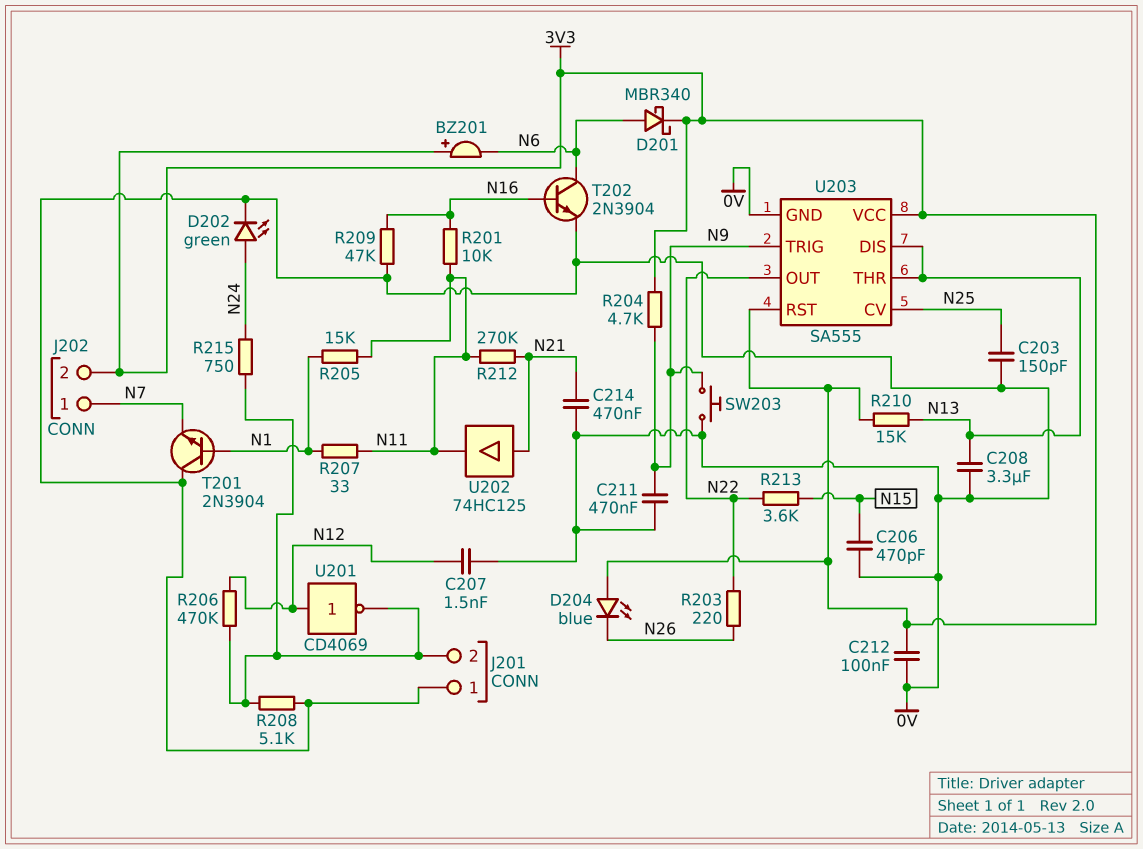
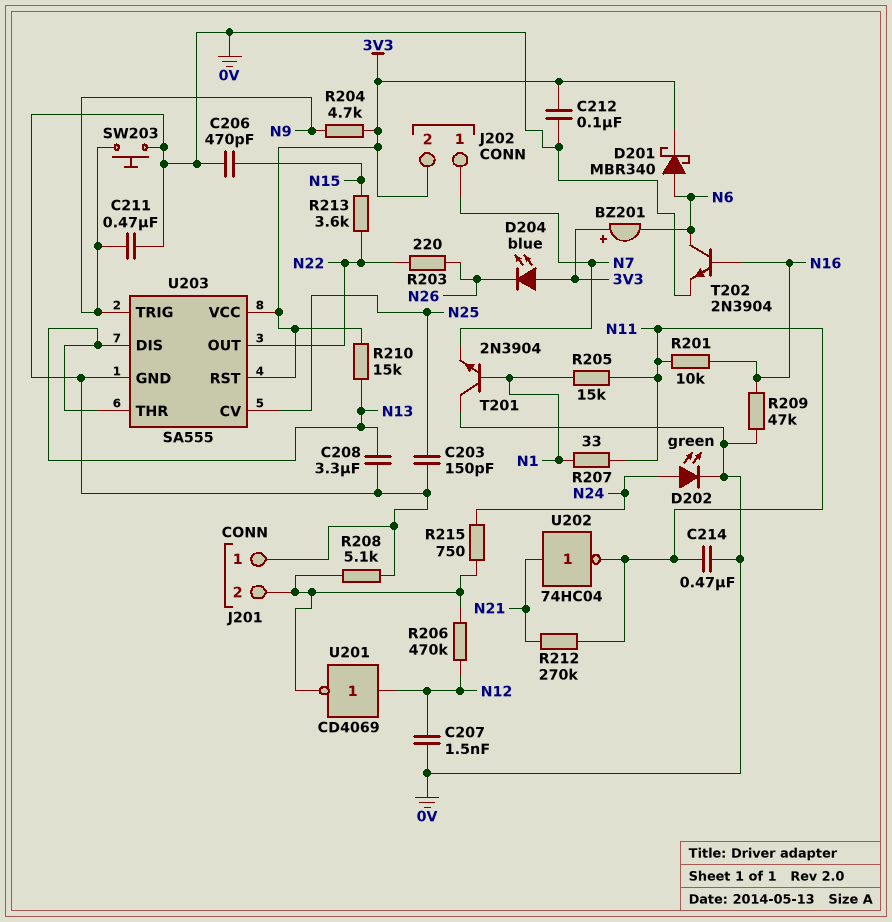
C214: 470nF (0V, N21) -> 470nF (0V, N11)
U202: buffer 74HC125 (in N21, out N11) -> NOT 74HC04 (in N21, out N11)

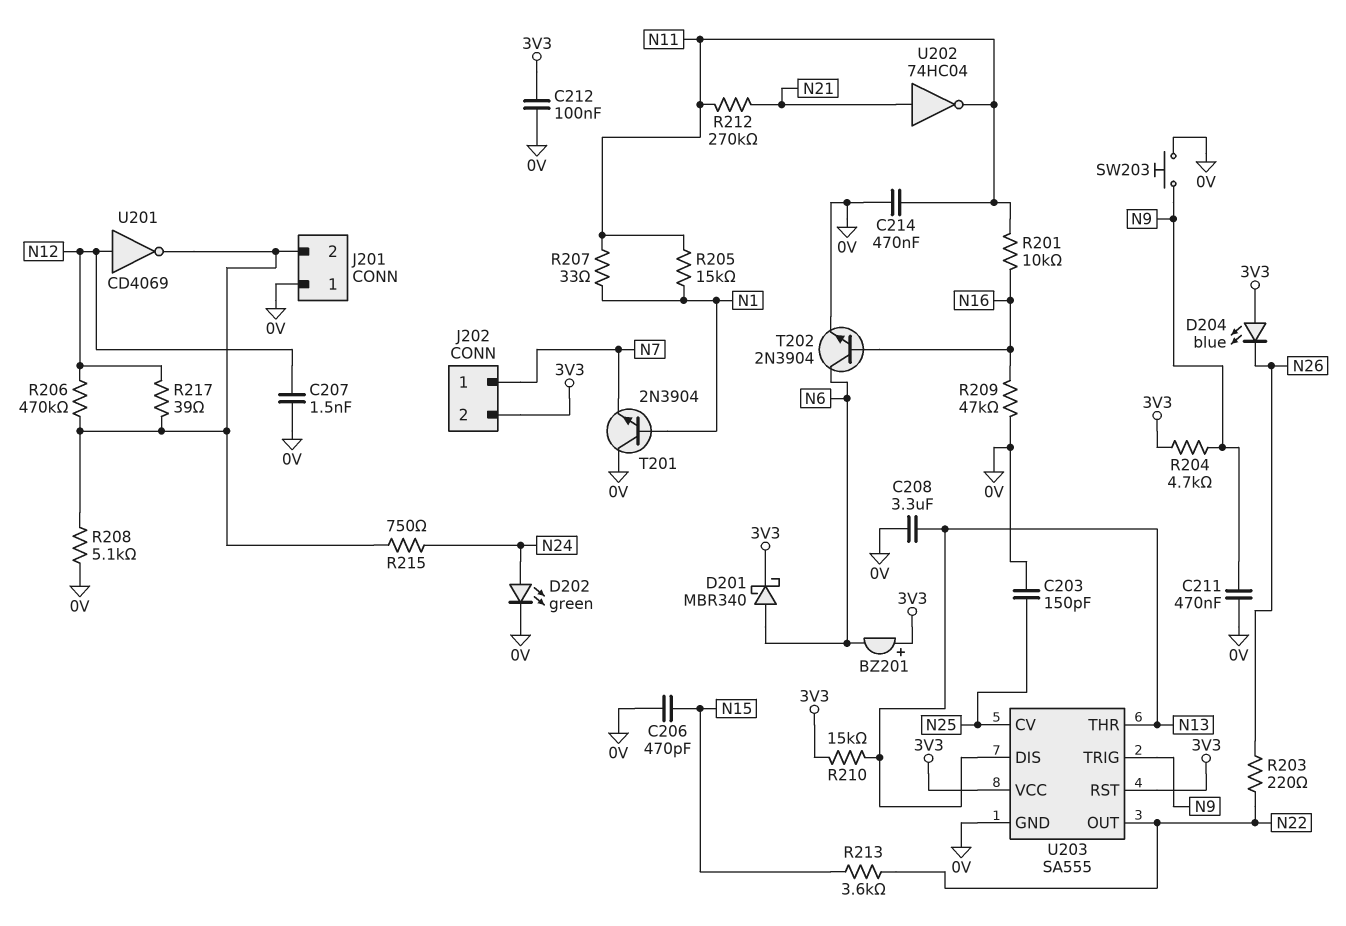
R217: none -> 39 (J201/2, N12)

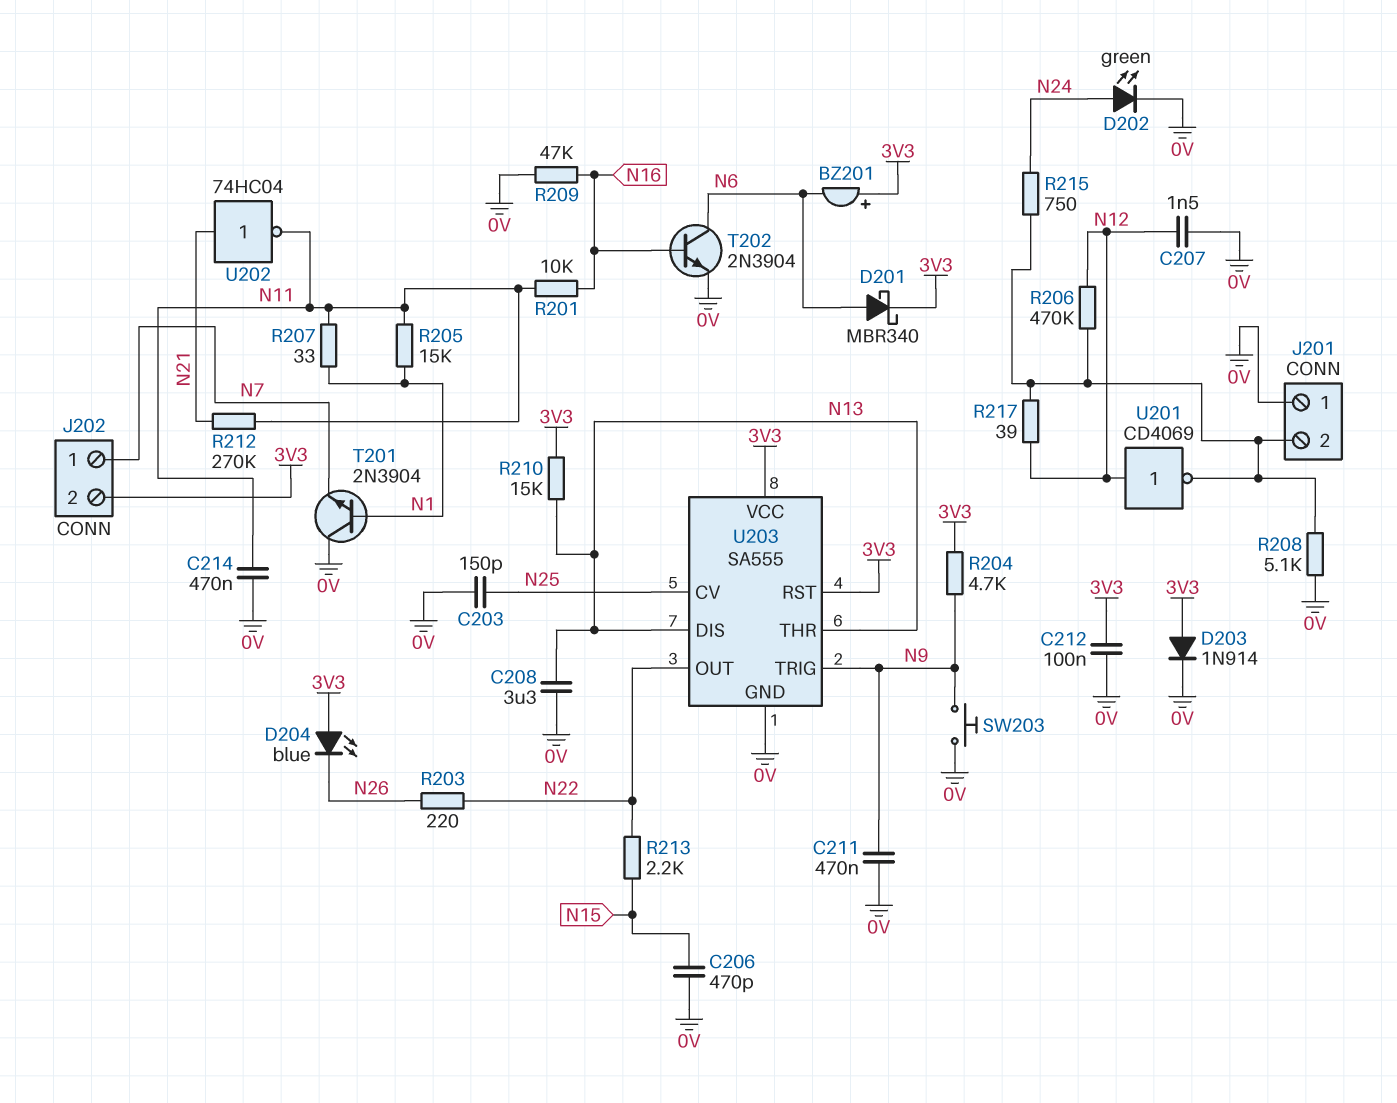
D203: none -> diode 1N914 (A 3V3, K 0V)
R213: 3.6k (N15, N22) -> 2.2k (N15, N22)

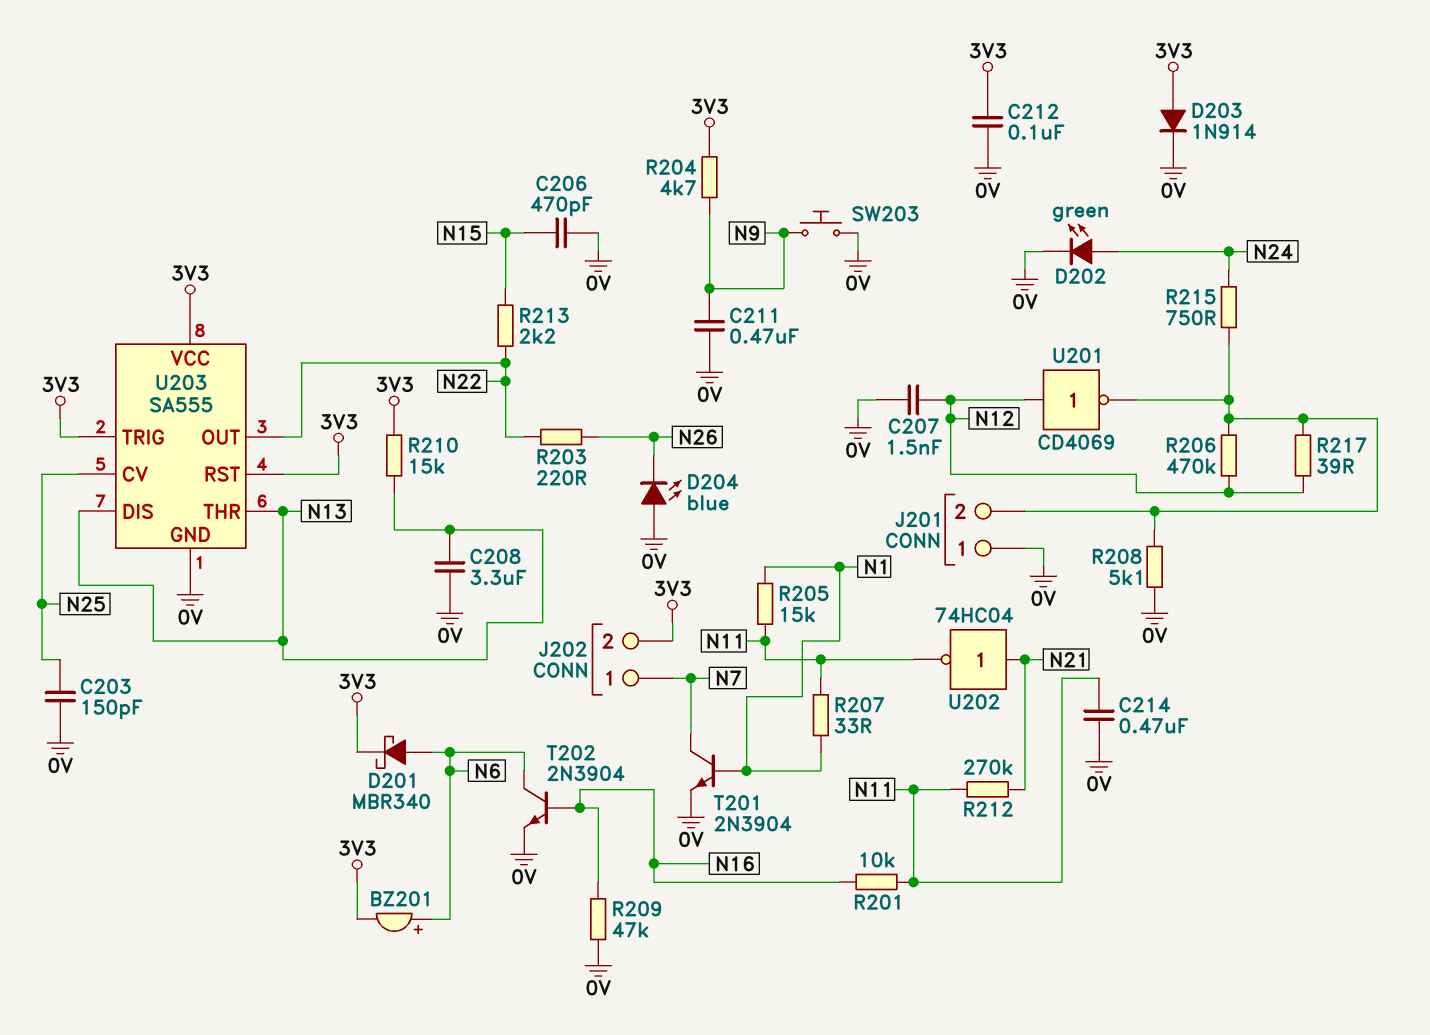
BZ201: buzzer (plus 3V3, minus N6) -> buzzer (plus N6, minus 3V3)
D204: LED blue (A 3V3, K N26) -> LED blue (A 0V, K N26)
T201: NPN 2N3904 (B N1, C 0V, E N7) -> NPN 2N3904 (B N1, C N7, E 0V)
U203 pin TRIG: N9 -> 3V3

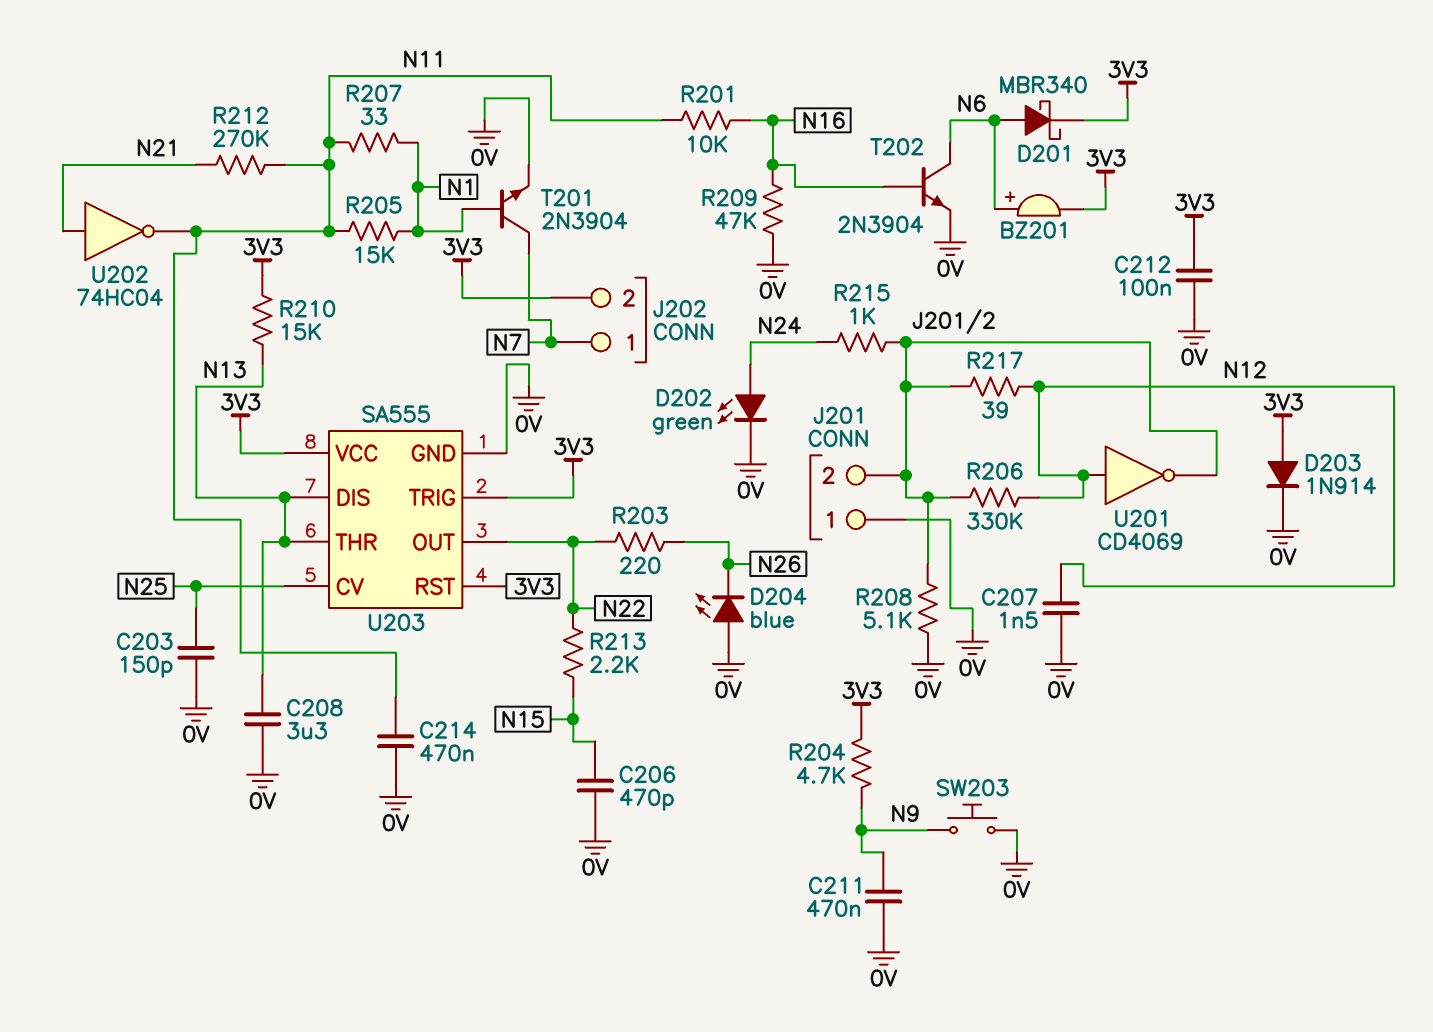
R206: 470k (J201/2, N12) -> 330k (J201/2, N12)
R215: 750 (J201/2, N24) -> 1k (J201/2, N24)

